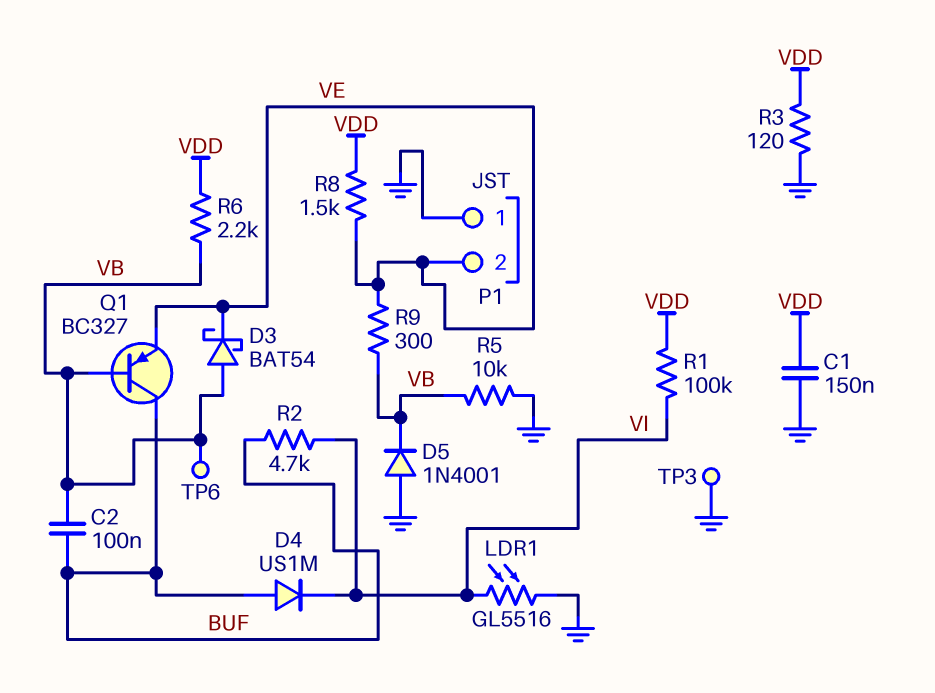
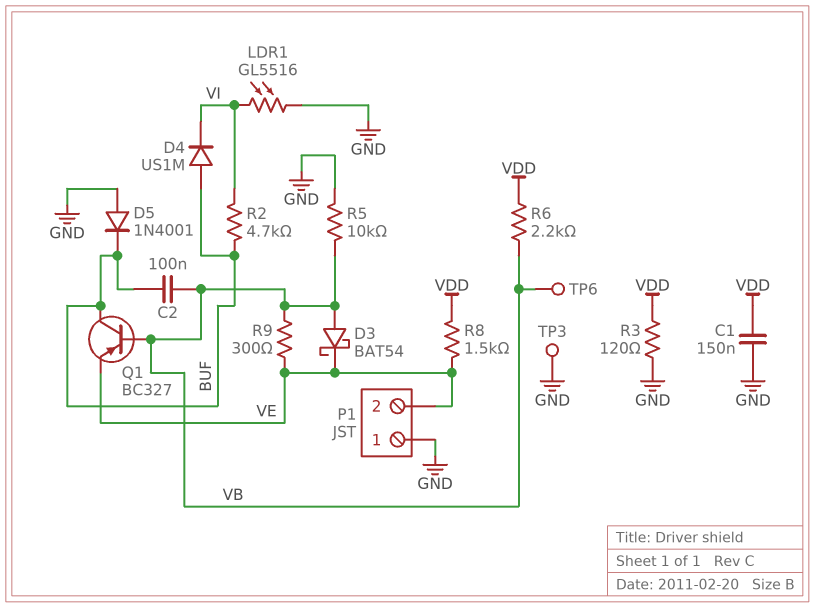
D5: diode 1N4001 (A GND, K VB) -> diode 1N4001 (A GND, K BUF)
R1: 100k (VDD, VI) -> none

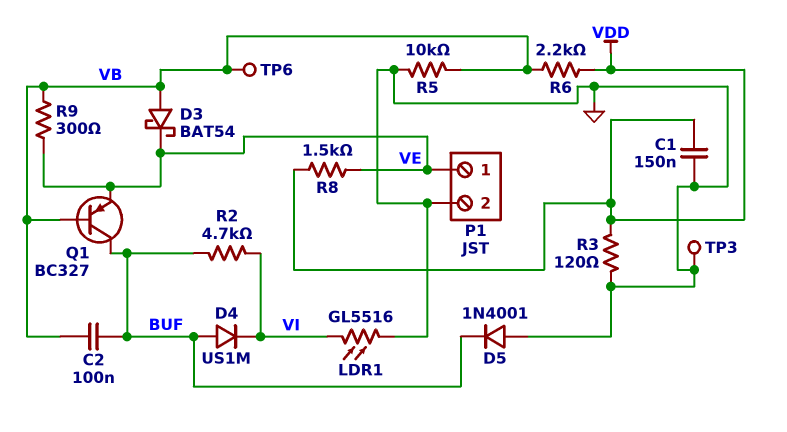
P1 pin 1: GND -> VE
P1 pin 2: VE -> GND

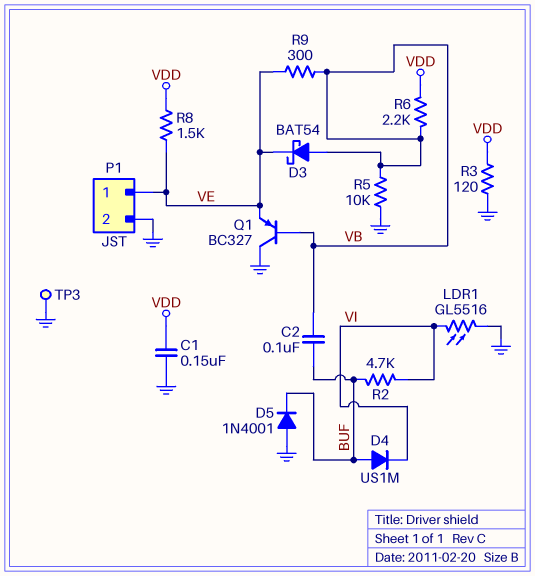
Q1: PNP BC327 (B VB, C BUF, E VE) -> PNP BC327 (B VB, C GND, E VE)
TP6: test point (VB) -> none

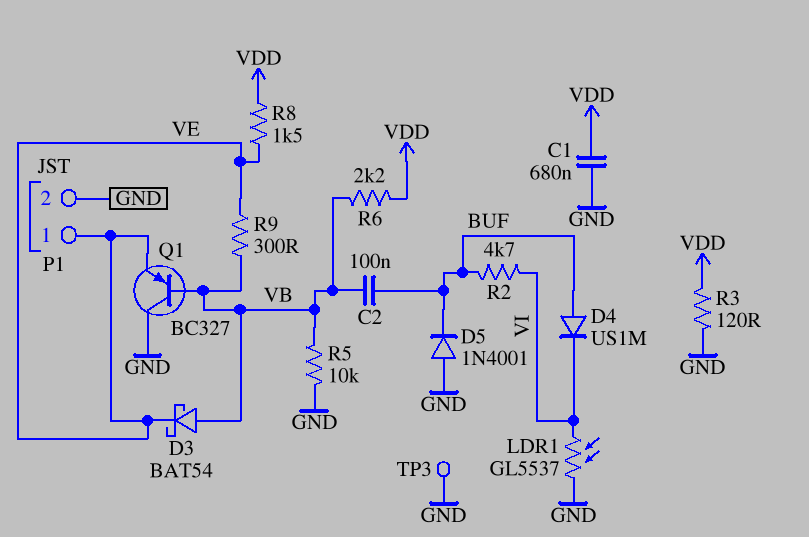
C1: 150nF (GND, VDD) -> 680nF (GND, VDD)
LDR1: GL5516 (GND, VI) -> GL5537 (GND, VI)

